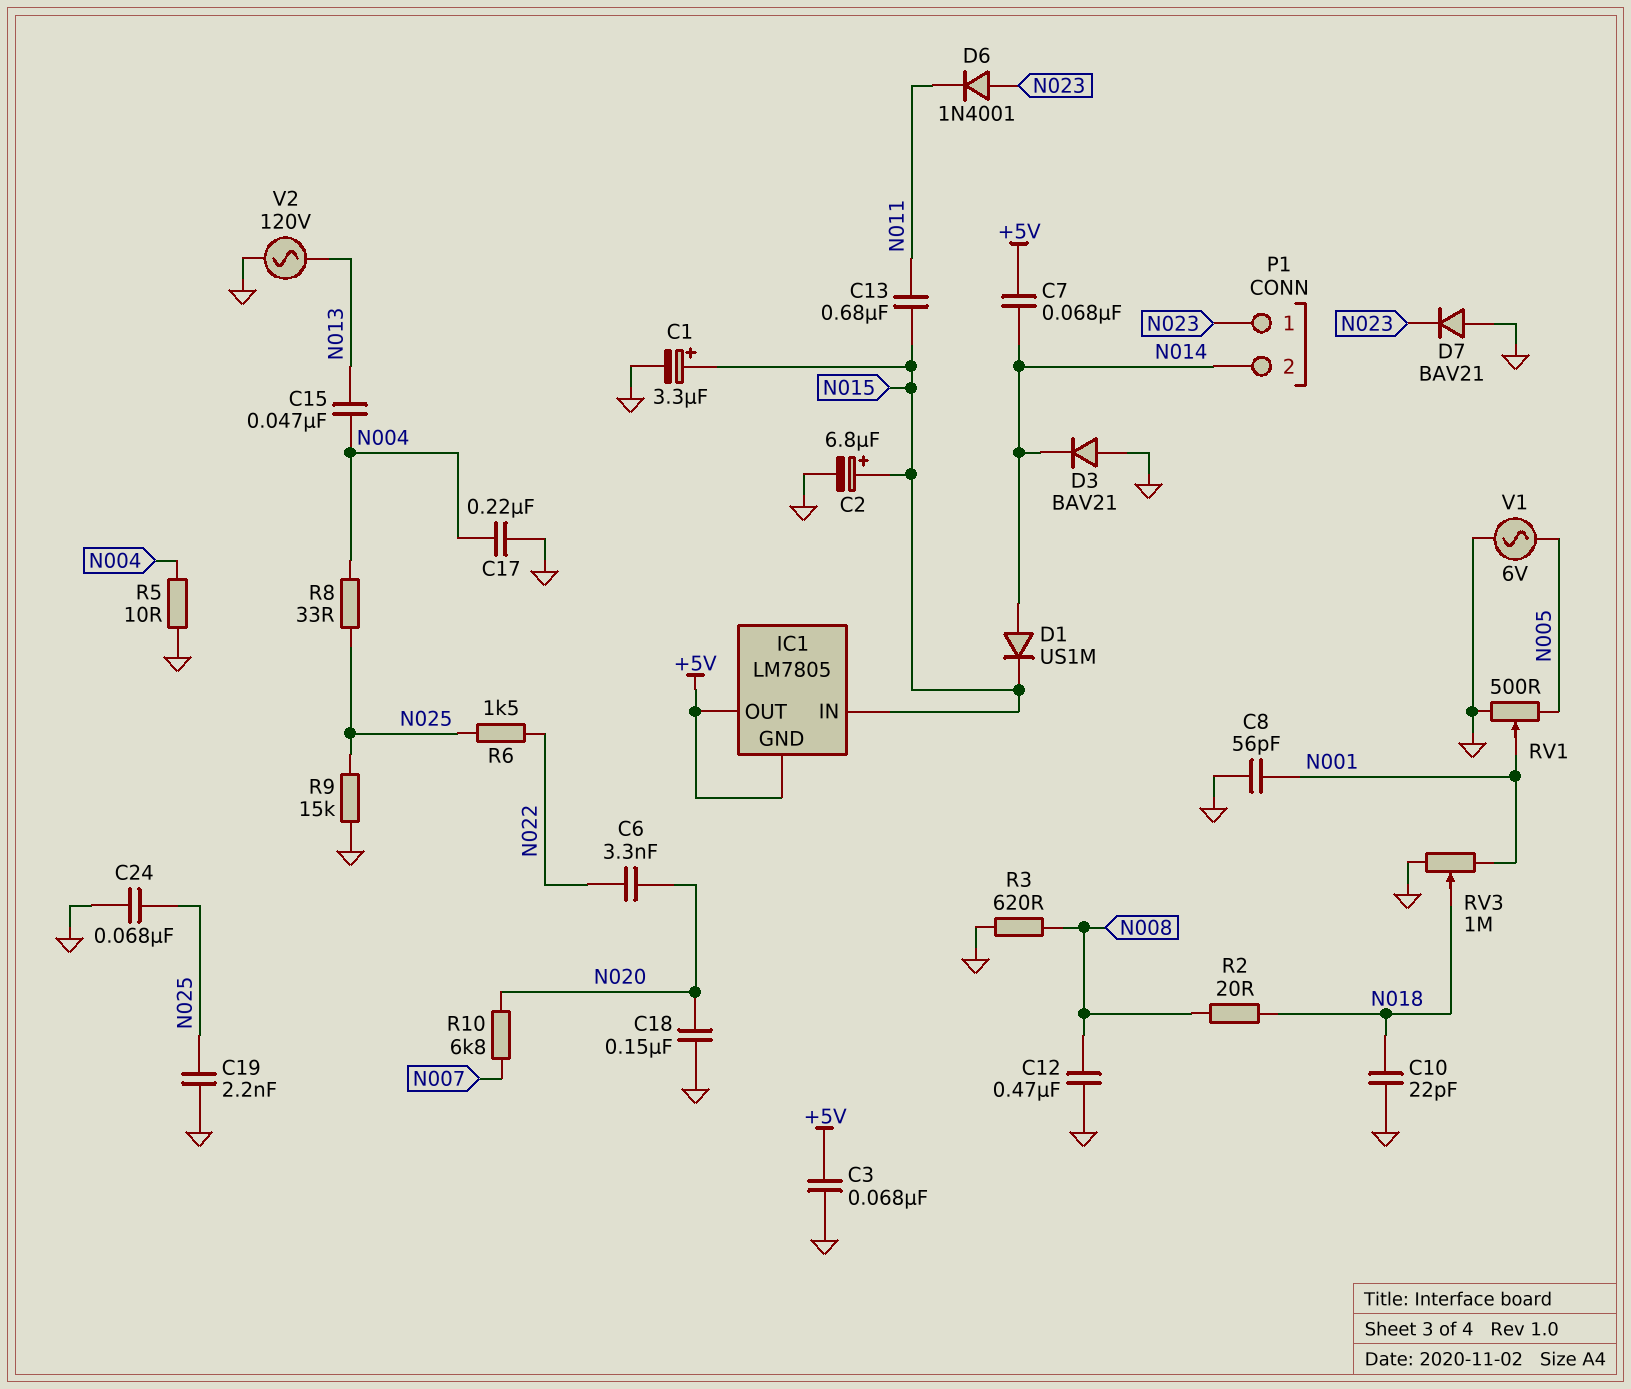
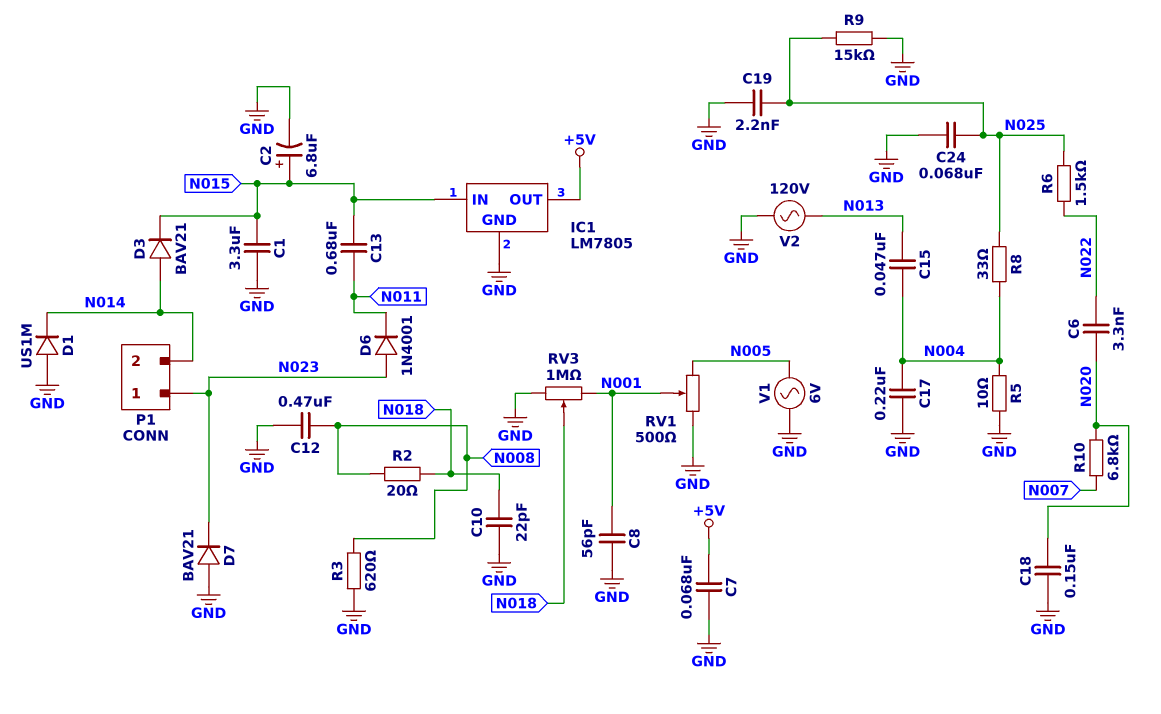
C1: 3.3uF (plus N015, minus GND) -> 3.3uF (GND, N015)
C3: 68nF (+5V, GND) -> none
C7: 68nF (+5V, N014) -> 68nF (+5V, GND)
D1: diode US1M (A N014, K N015) -> diode US1M (A GND, K N014)
D3: diode BAV21 (A GND, K N014) -> diode BAV21 (A N014, K N015)
IC1 pin GND: +5V -> GND

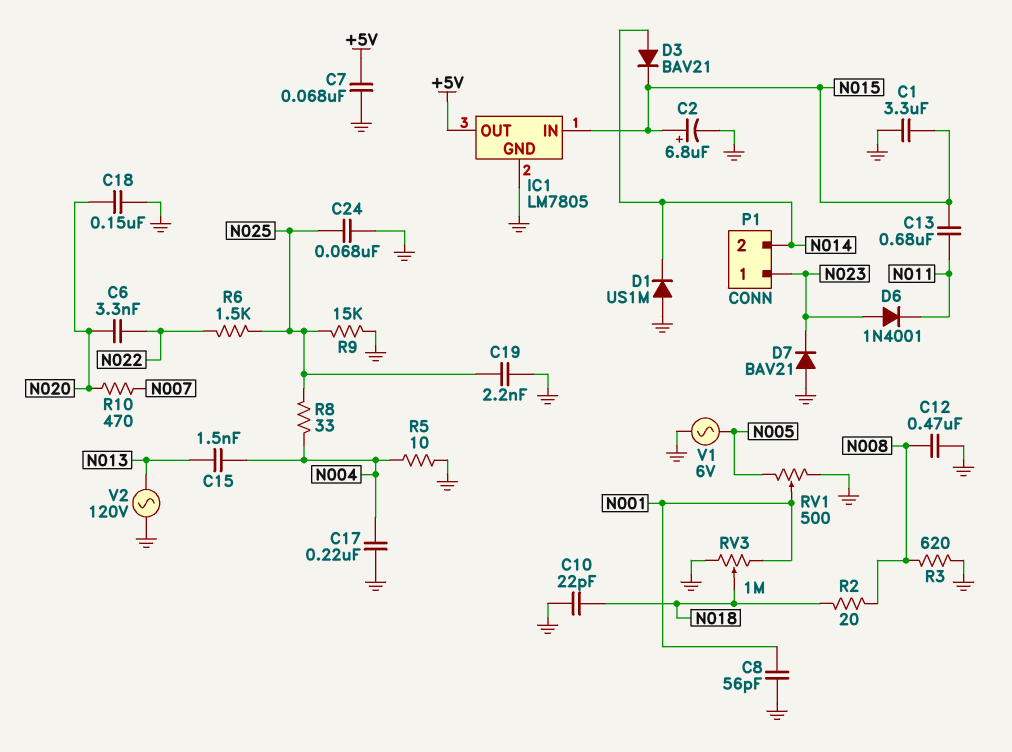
C15: 47nF (N004, N013) -> 1.5nF (N004, N013)
R10: 6.8k (N007, N020) -> 470 (N007, N020)

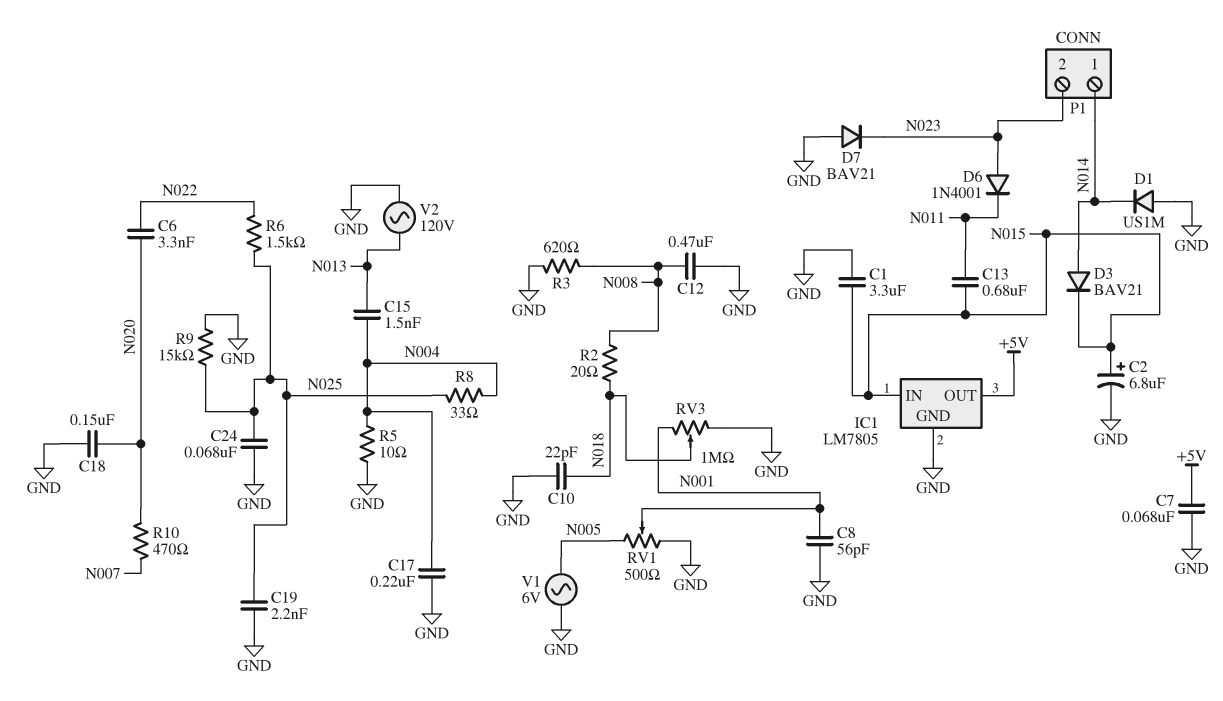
P1 pin 1: N023 -> N014
P1 pin 2: N014 -> N023

